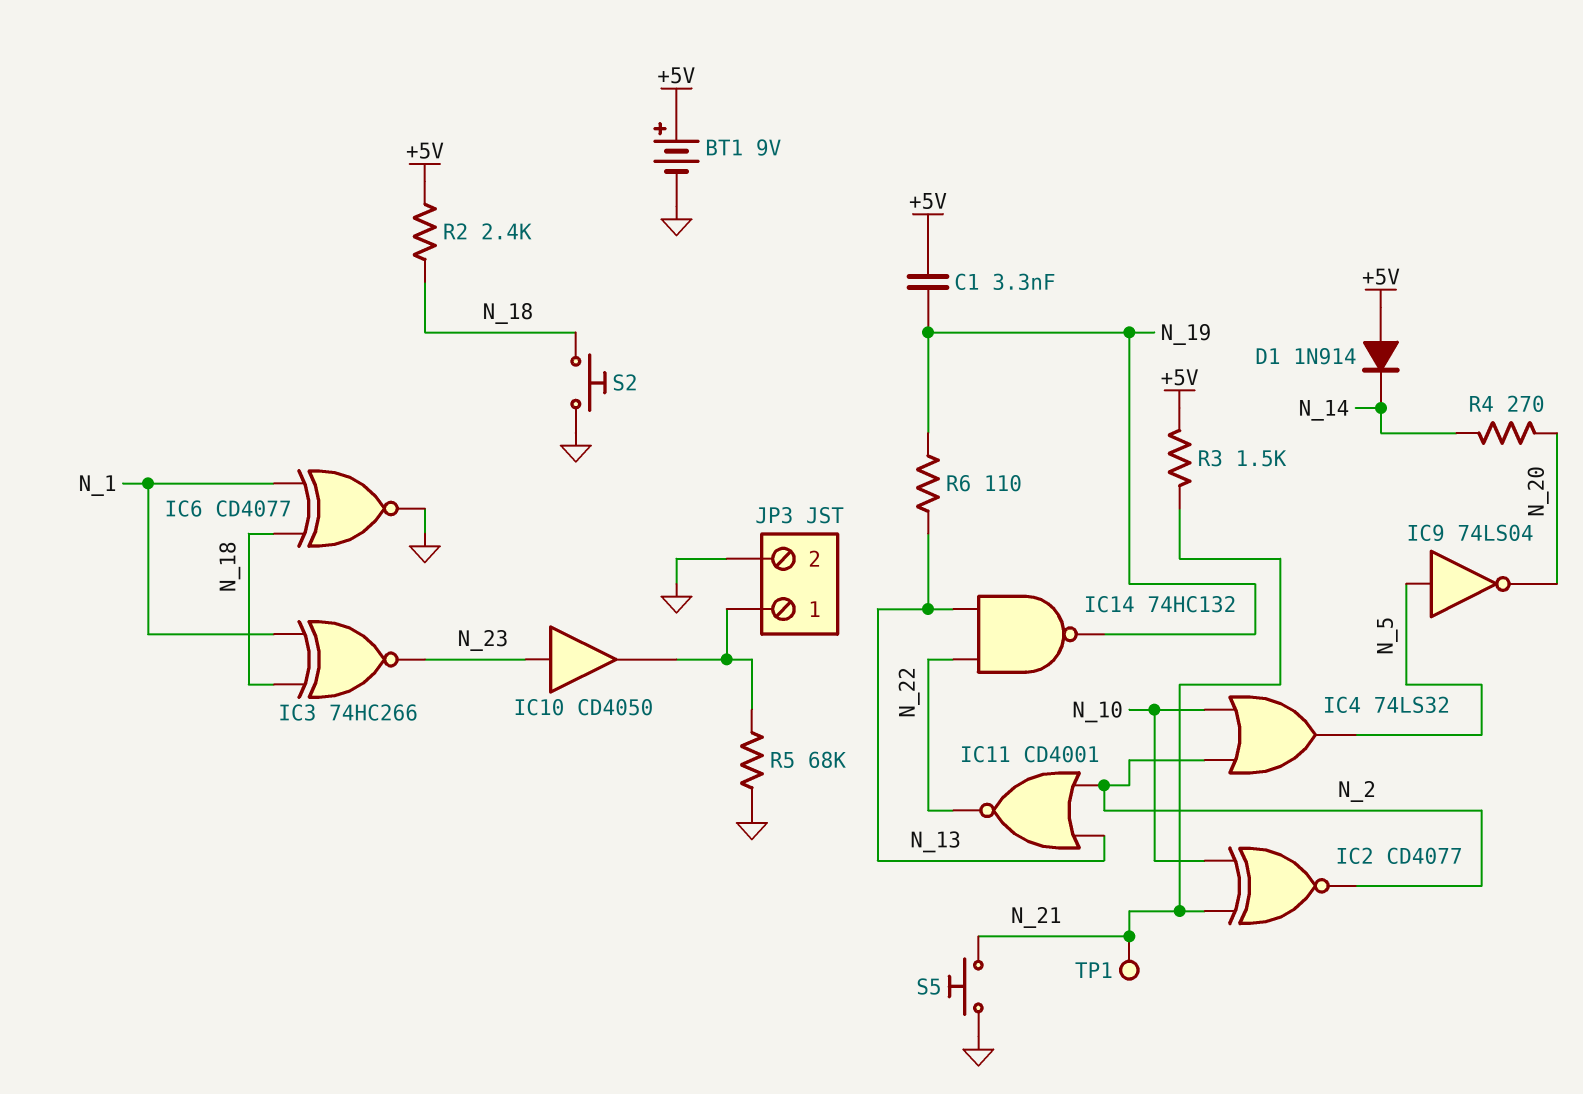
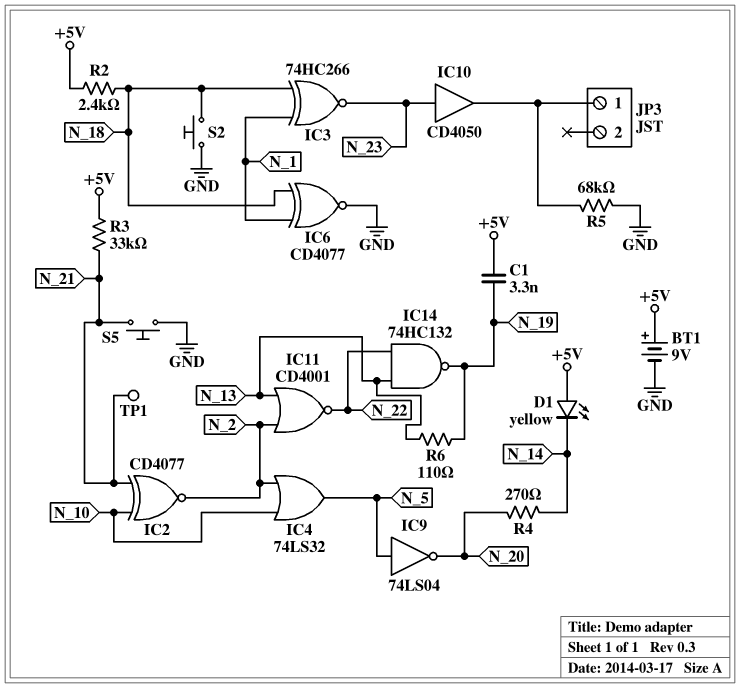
D1: diode 1N914 (A +5V, K N_14) -> LED yellow (A +5V, K N_14)
JP3 pin 2: GND -> none
R3: 1.5k (+5V, N_21) -> 33k (+5V, N_21)

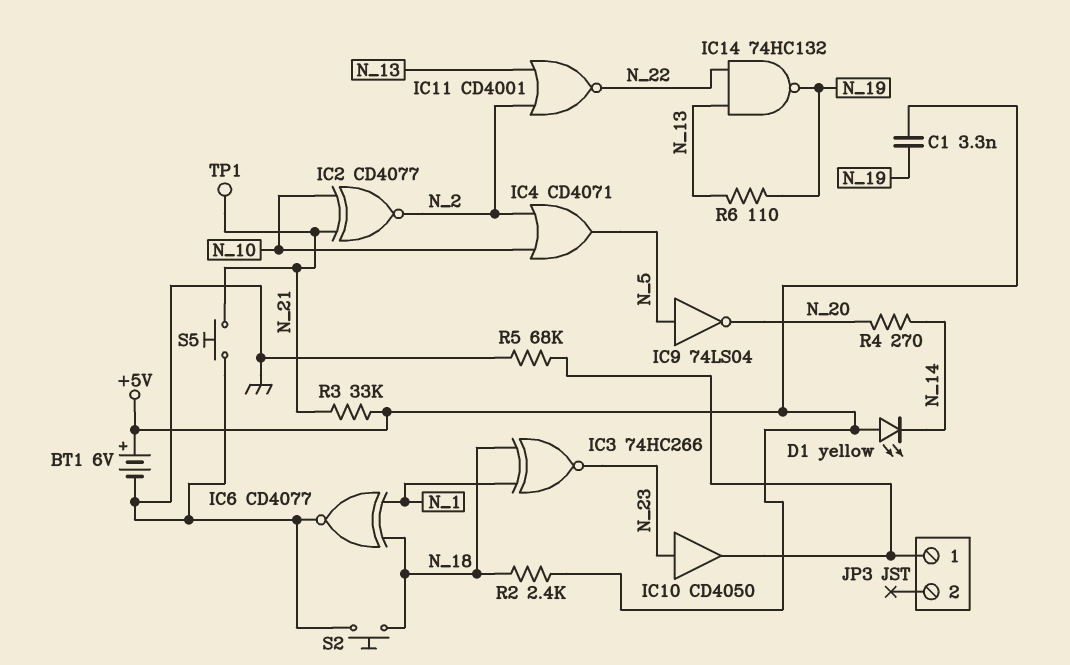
BT1: 9V (plus +5V, minus GND) -> 6V (plus +5V, minus GND)
IC4: OR 74LS32 (in N_2, in N_10, out N_5) -> OR CD4071 (in N_2, in N_10, out N_5)

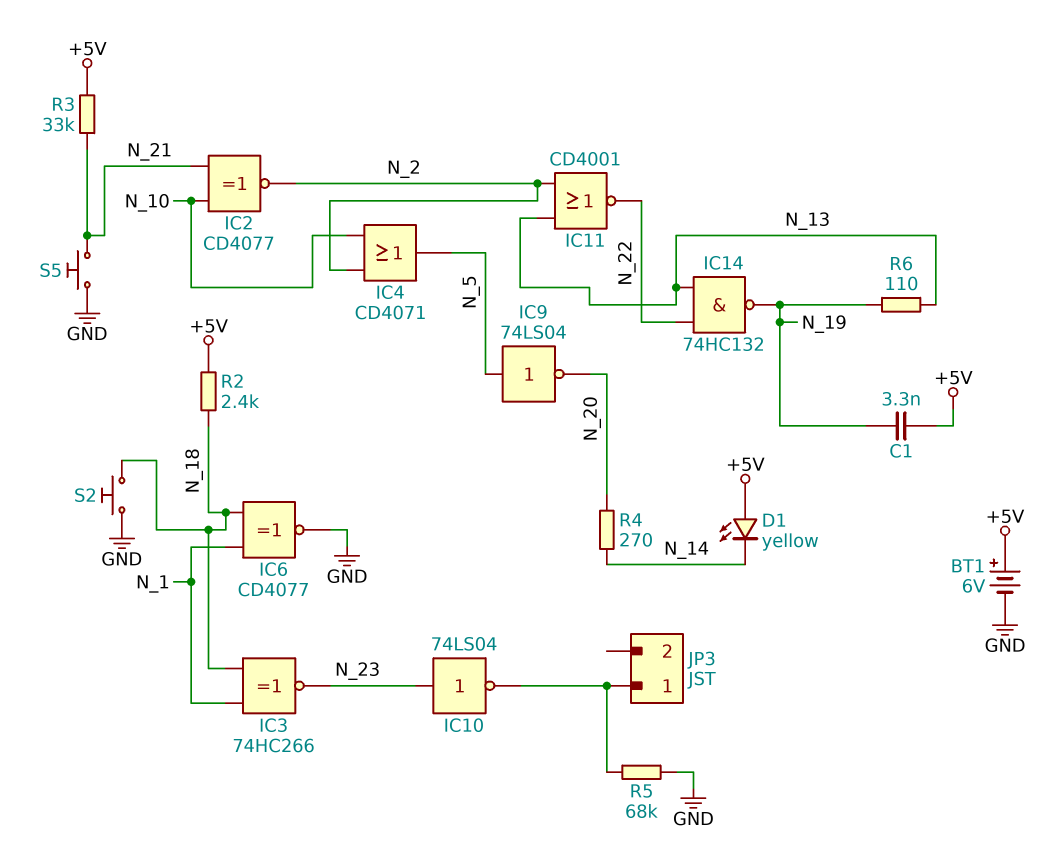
IC10: buffer CD4050 (in N_23, out JP3/1) -> NOT 74LS04 (in N_23, out JP3/1)
TP1: test point (N_21) -> none

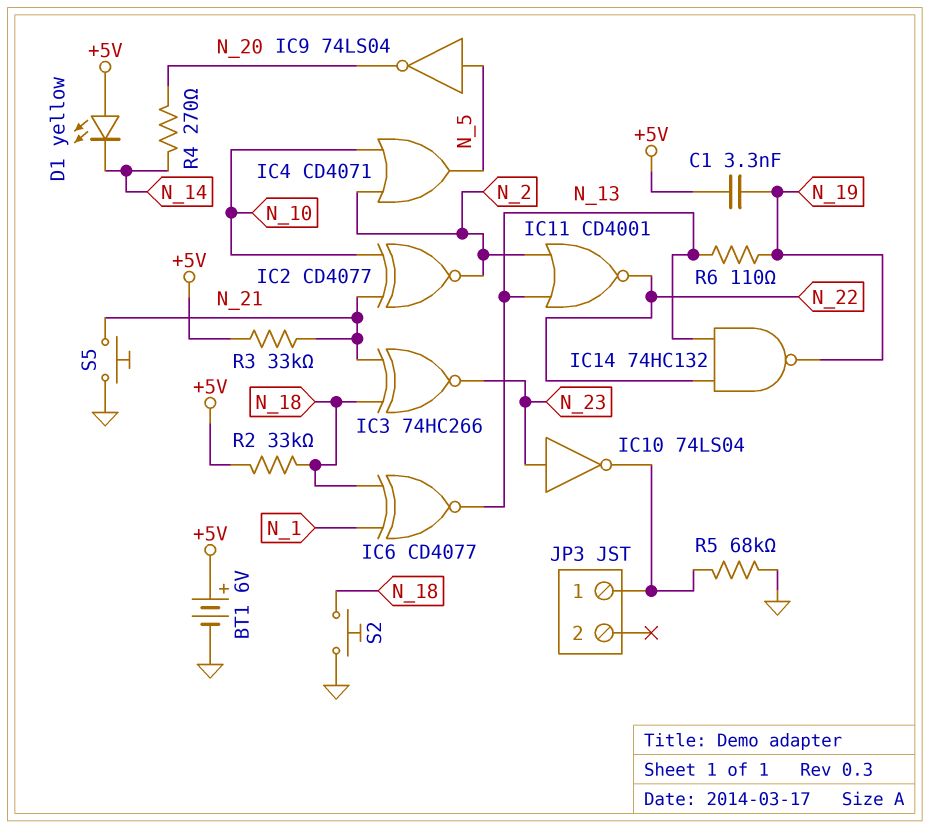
IC3: XNOR 74HC266 (in N_1, in N_18, out N_23) -> XNOR 74HC266 (in N_18, in N_21, out N_23)
IC6: XNOR CD4077 (in N_1, in N_18, out GND) -> XNOR CD4077 (in N_1, in N_18, out N_13)
R2: 2.4k (+5V, N_18) -> 33k (+5V, N_18)

